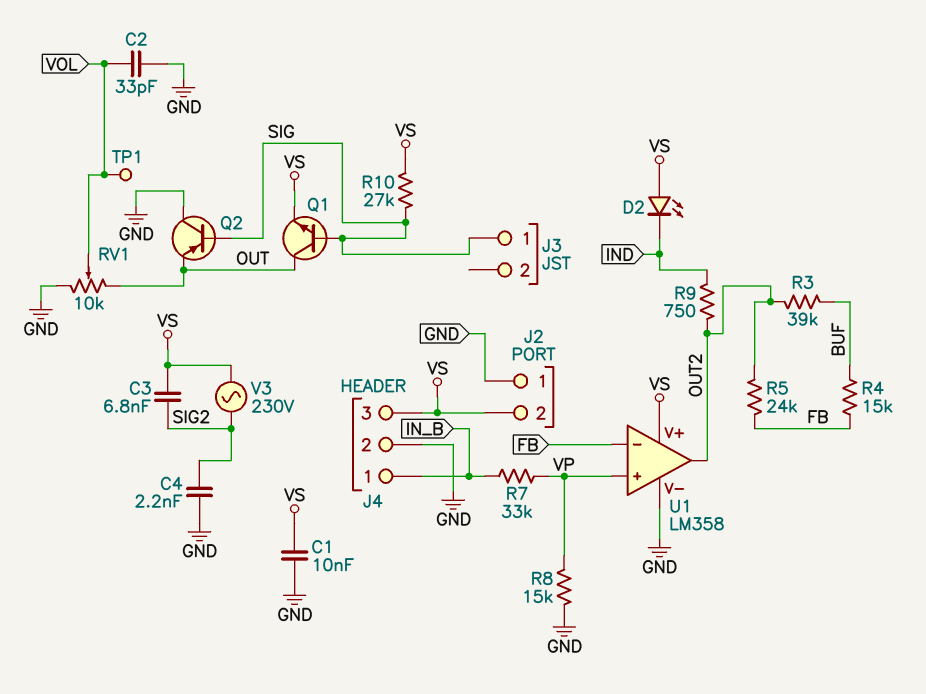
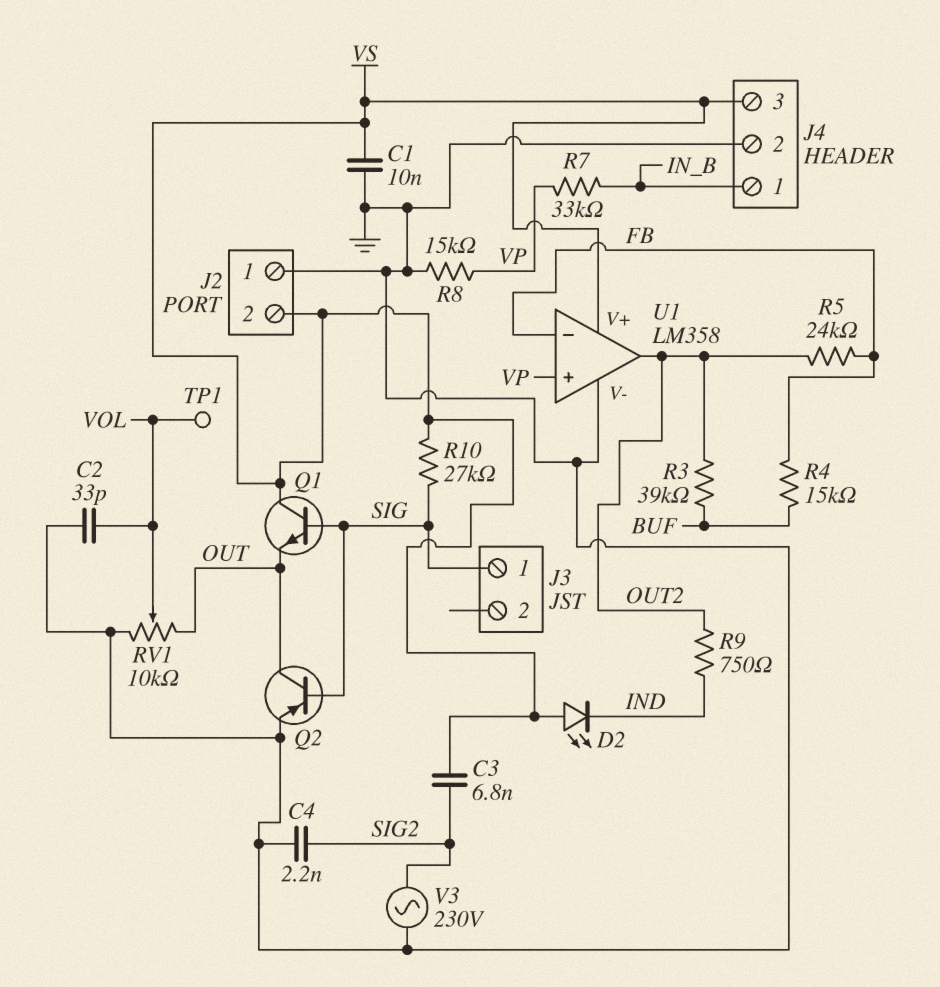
Q1: NPN (B SIG, C OUT, E VS) -> NPN (B SIG, C VS, E OUT)
Q2: PNP (B SIG, C GND, E OUT) -> PNP (B SIG, C OUT, E GND)
V3: AC 230V (SIG2, VS) -> AC 230V (GND, SIG2)

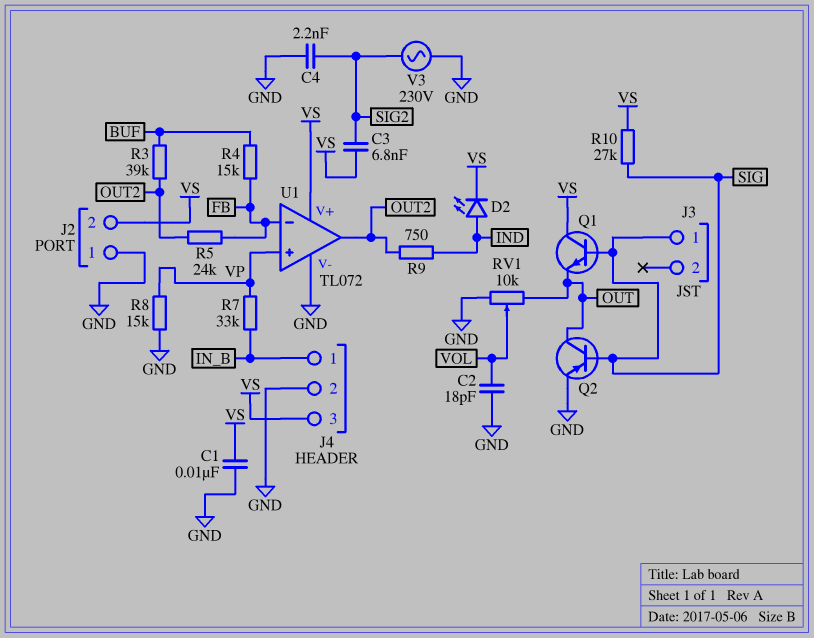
C2: 33pF (GND, VOL) -> 18pF (GND, VOL)
D2: LED (A VS, K IND) -> LED (A IND, K VS)
TP1: test point (VOL) -> none
U1: LM358 -> TL072

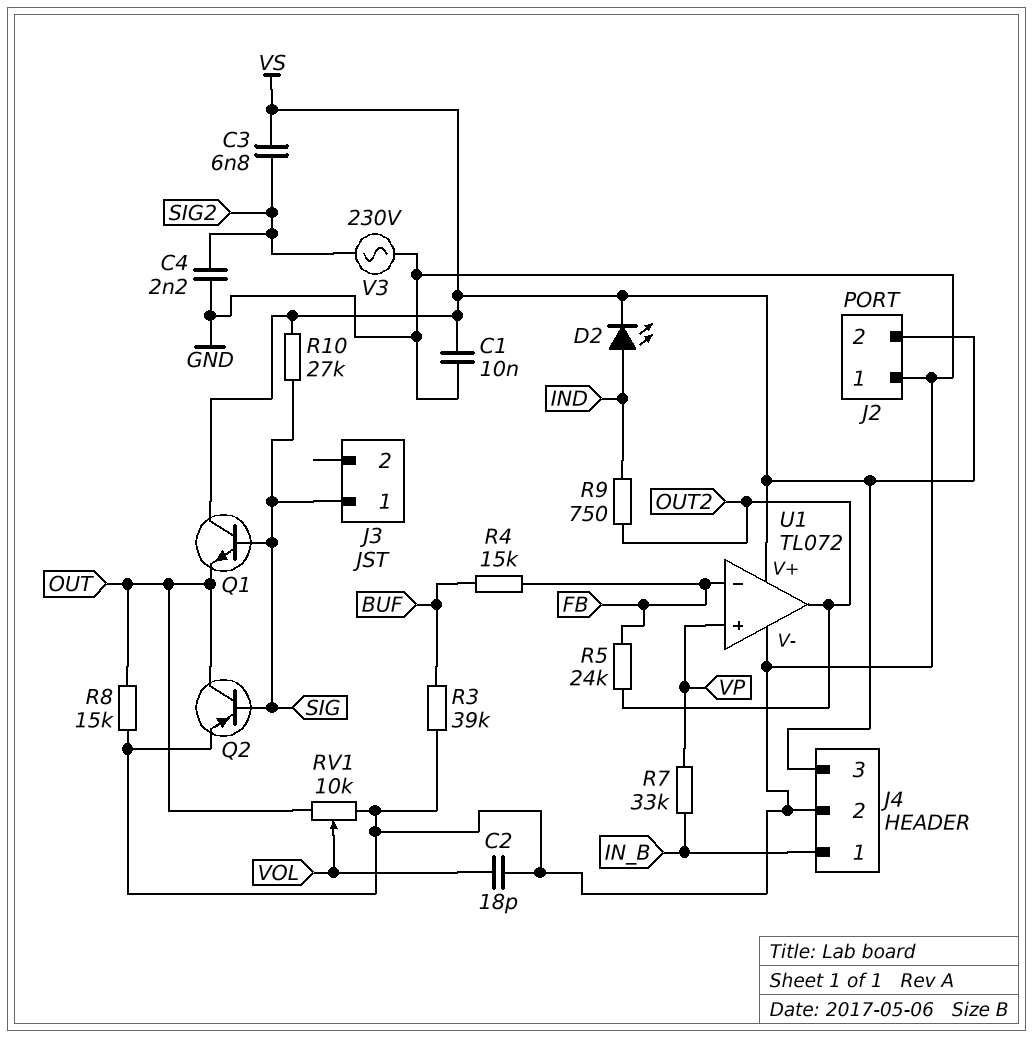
R3: 39k (BUF, OUT2) -> 39k (BUF, GND)
R8: 15k (GND, VP) -> 15k (GND, OUT)

